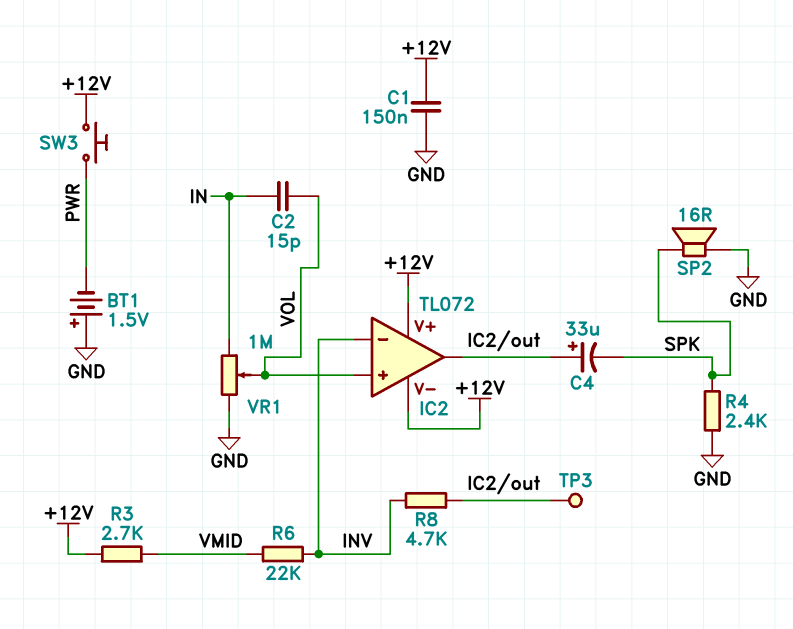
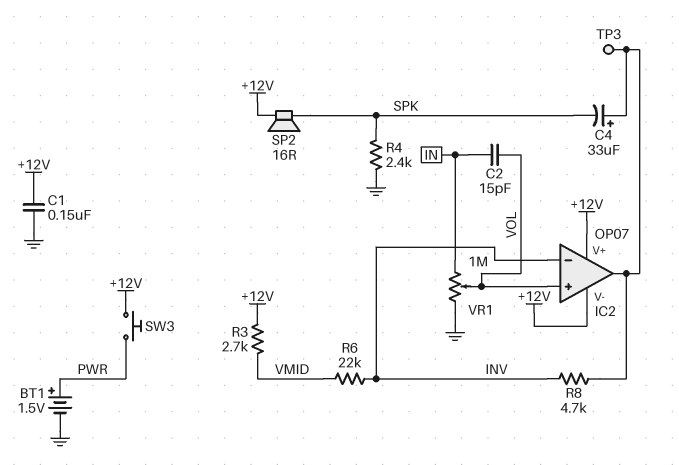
BT1: 1.5V (plus GND, minus PWR) -> 1.5V (plus PWR, minus GND)
IC2: TL072 -> OP07
SP2: speaker 16R (GND, SPK) -> speaker 16R (+12V, SPK)

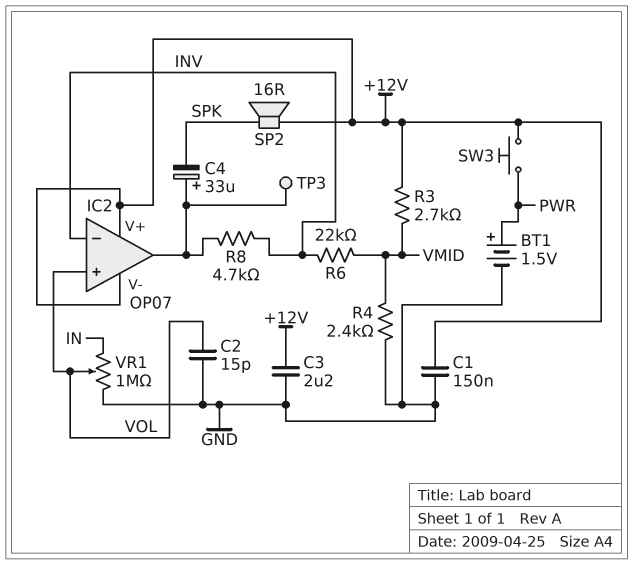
C2: 15pF (IN, VOL) -> 15pF (GND, VOL)
C3: none -> 2.2uF (+12V, GND)
R4: 2.4k (GND, SPK) -> 2.4k (GND, VMID)

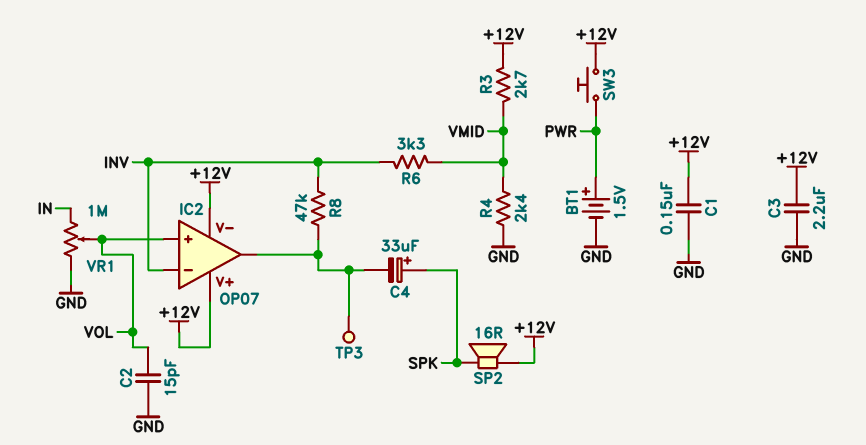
C4: 33uF (plus IC2/out, minus SPK) -> 33uF (plus SPK, minus IC2/out)
R6: 22k (INV, VMID) -> 3.3k (INV, VMID)
R8: 4.7k (IC2/out, INV) -> 47k (IC2/out, INV)

